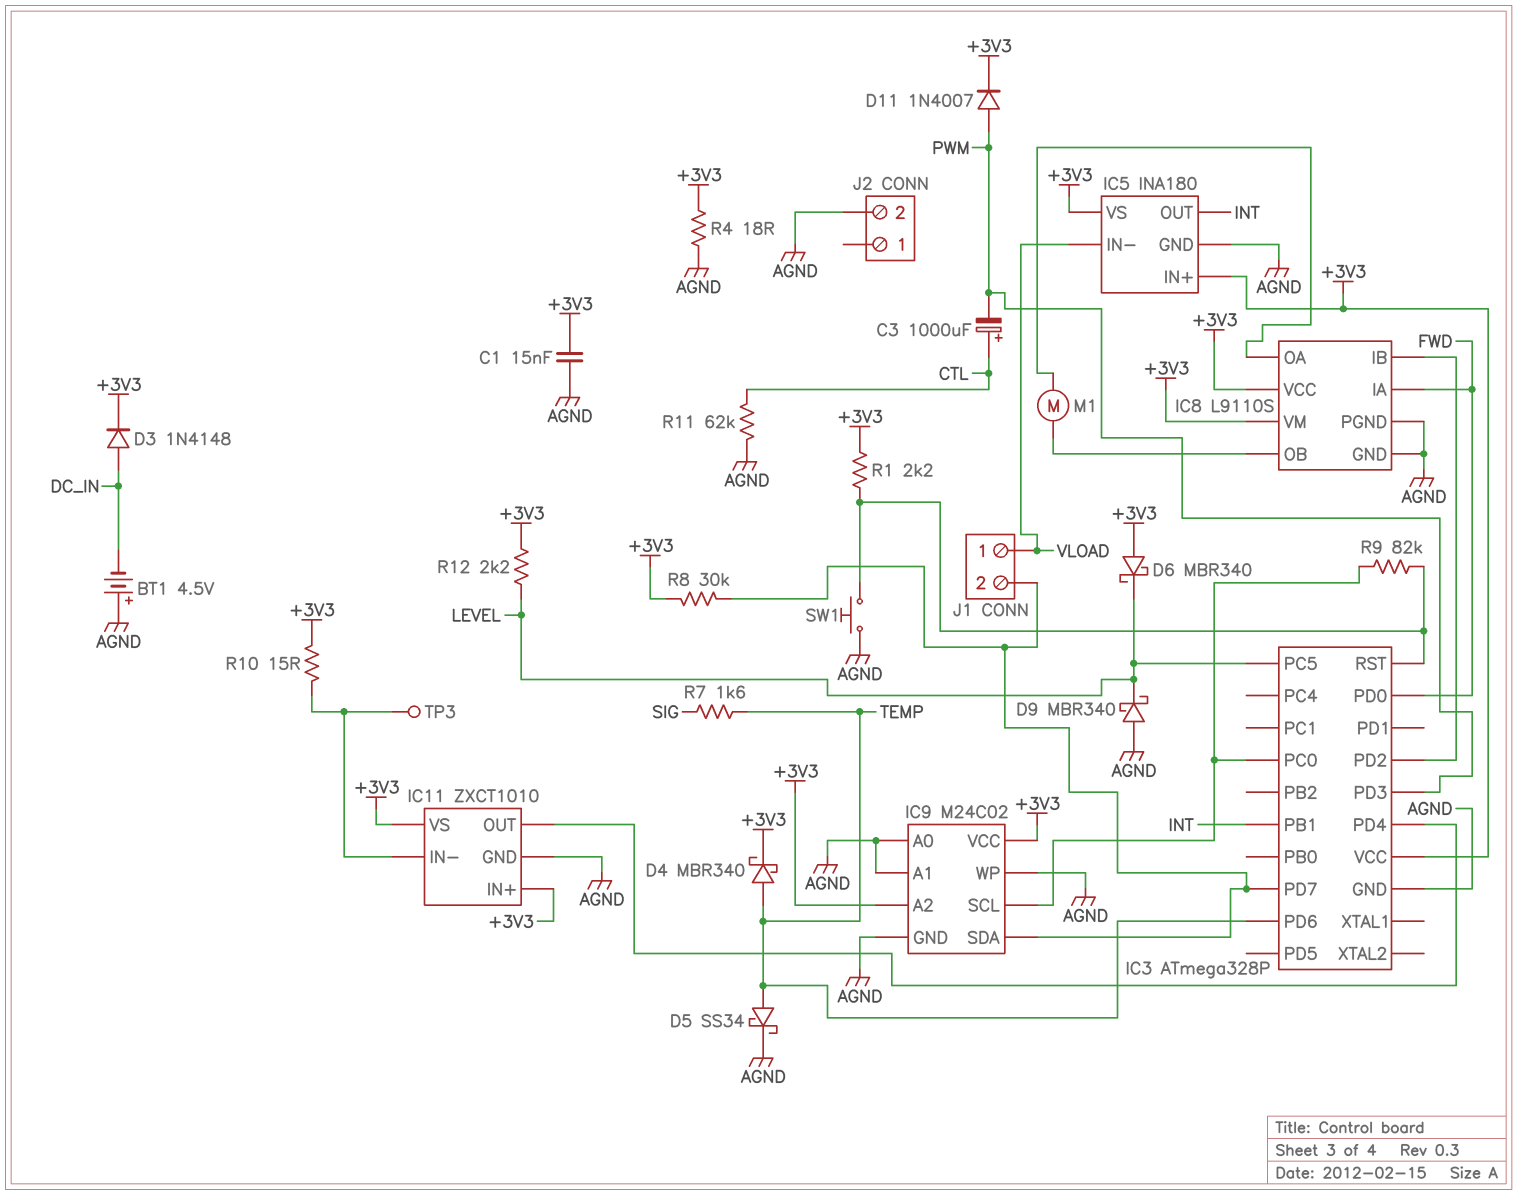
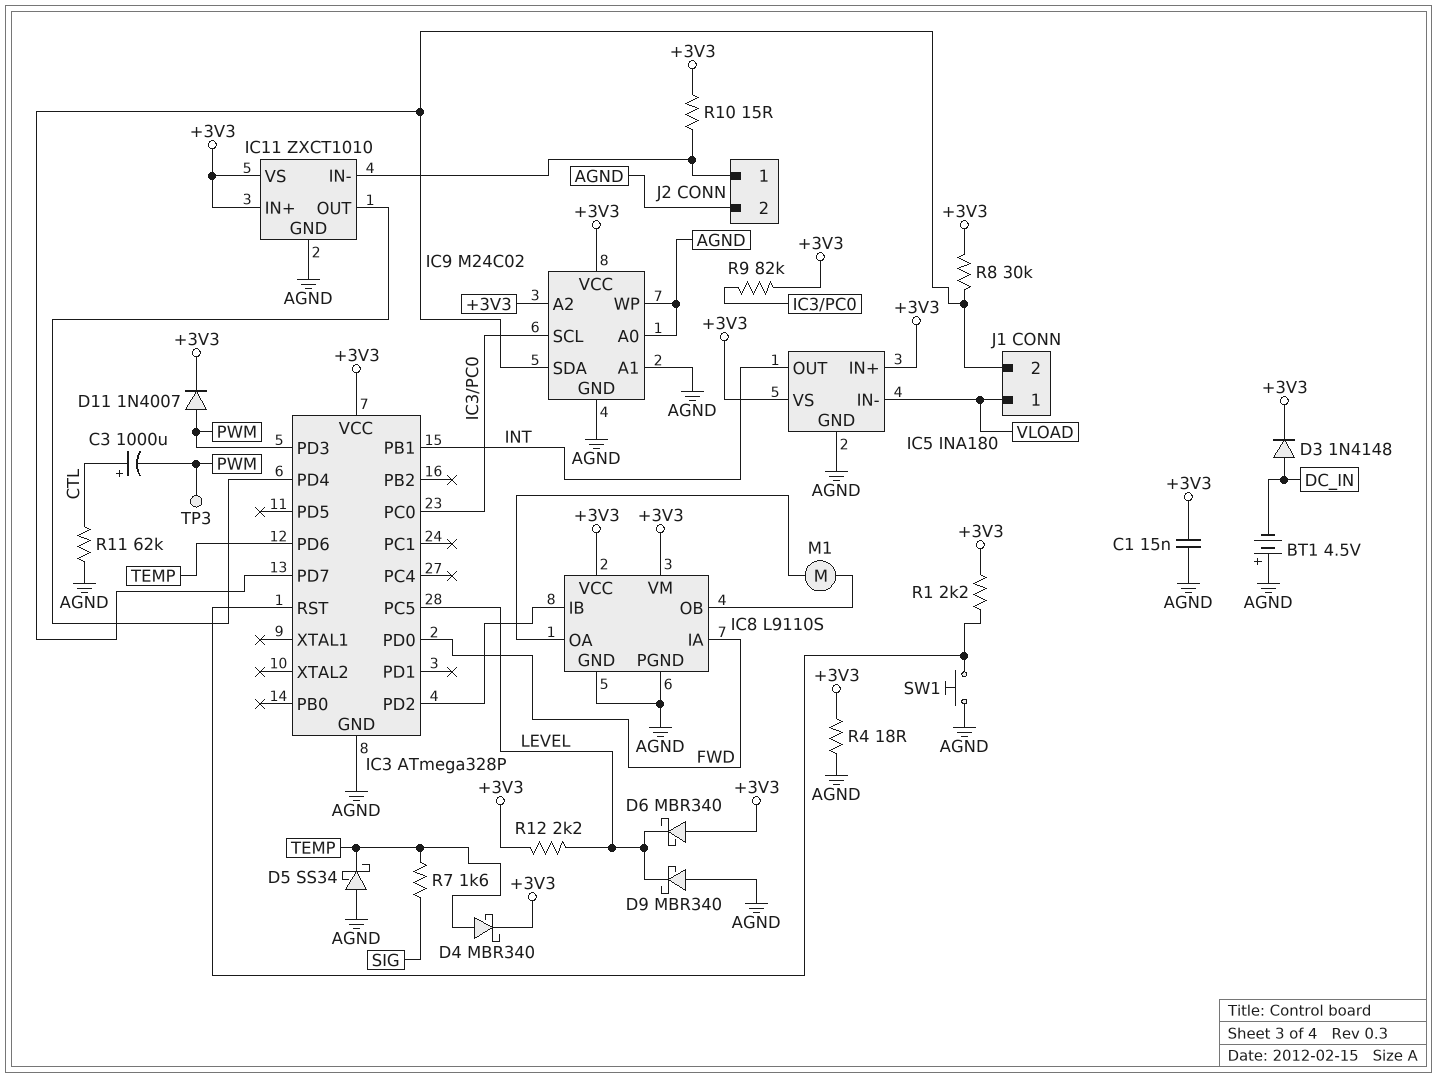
D5: schottky SS34 (A TEMP, K AGND) -> schottky SS34 (A AGND, K TEMP)
J2 pin 1: none -> IC11/IN-
R9: 82k (IC3/PC0, IC3/RST) -> 82k (+3V3, IC3/PC0)
TP3: test point (IC11/IN-) -> test point (PWM)

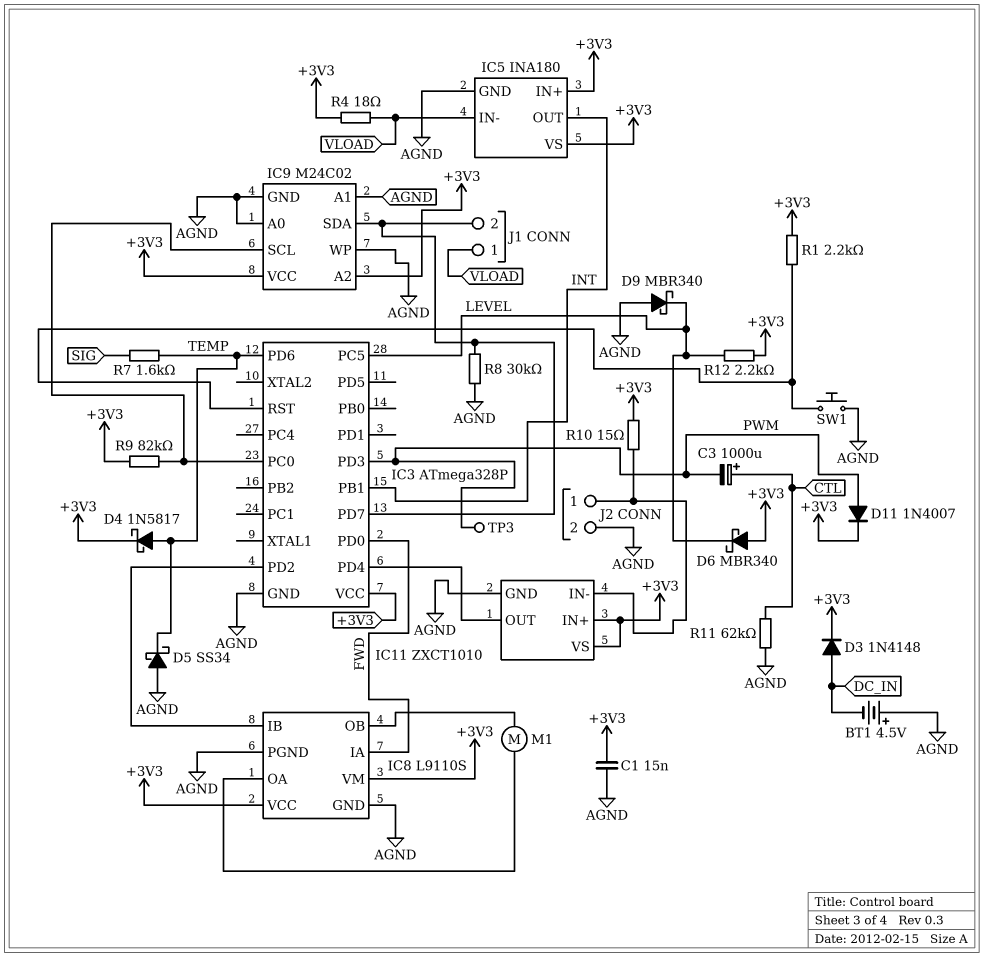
D4: schottky MBR340 (A TEMP, K +3V3) -> schottky 1N5817 (A TEMP, K +3V3)
R4: 18 (+3V3, AGND) -> 18 (+3V3, VLOAD)
R8: 30k (+3V3, IC3/PD7) -> 30k (AGND, IC3/PD7)

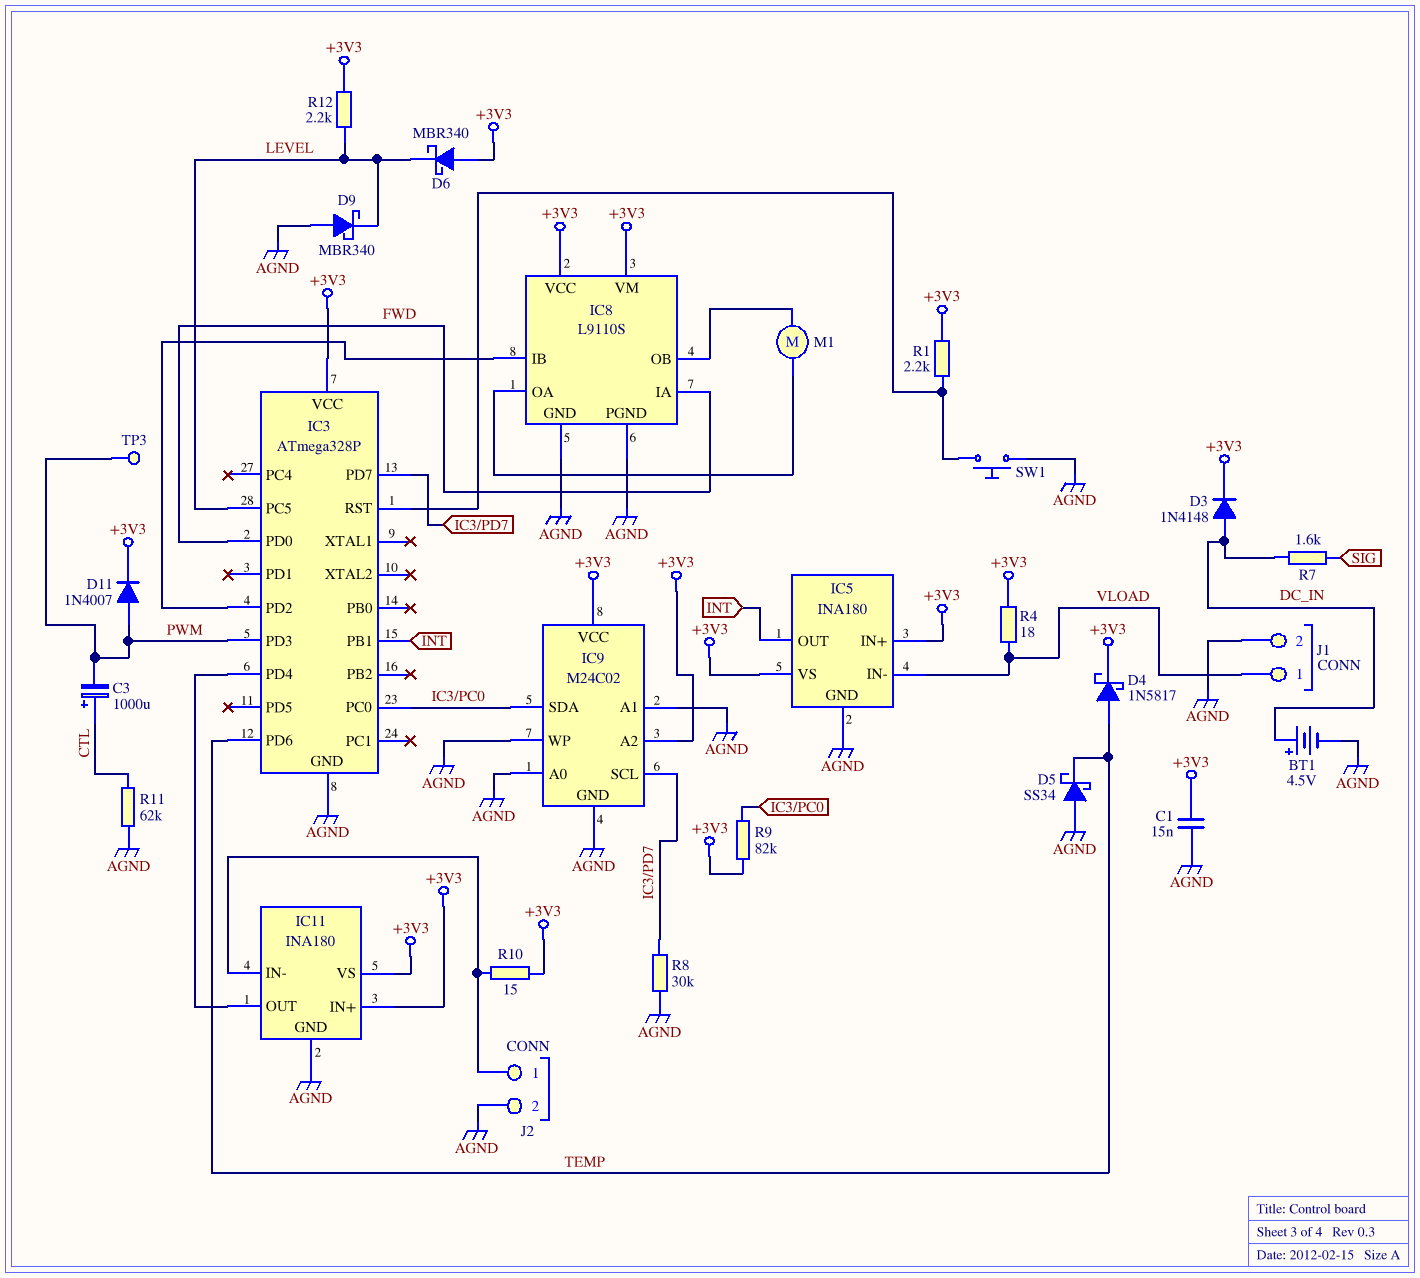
BT1: 4.5V (plus AGND, minus DC_IN) -> 4.5V (plus DC_IN, minus AGND)
IC9 pin SCL: IC3/PC0 -> IC3/PD7
IC9 pin SDA: IC3/PD7 -> IC3/PC0
IC11: ZXCT1010 -> INA180
J1 pin 2: IC3/PD7 -> AGND
R7: 1.6k (SIG, TEMP) -> 1.6k (DC_IN, SIG)

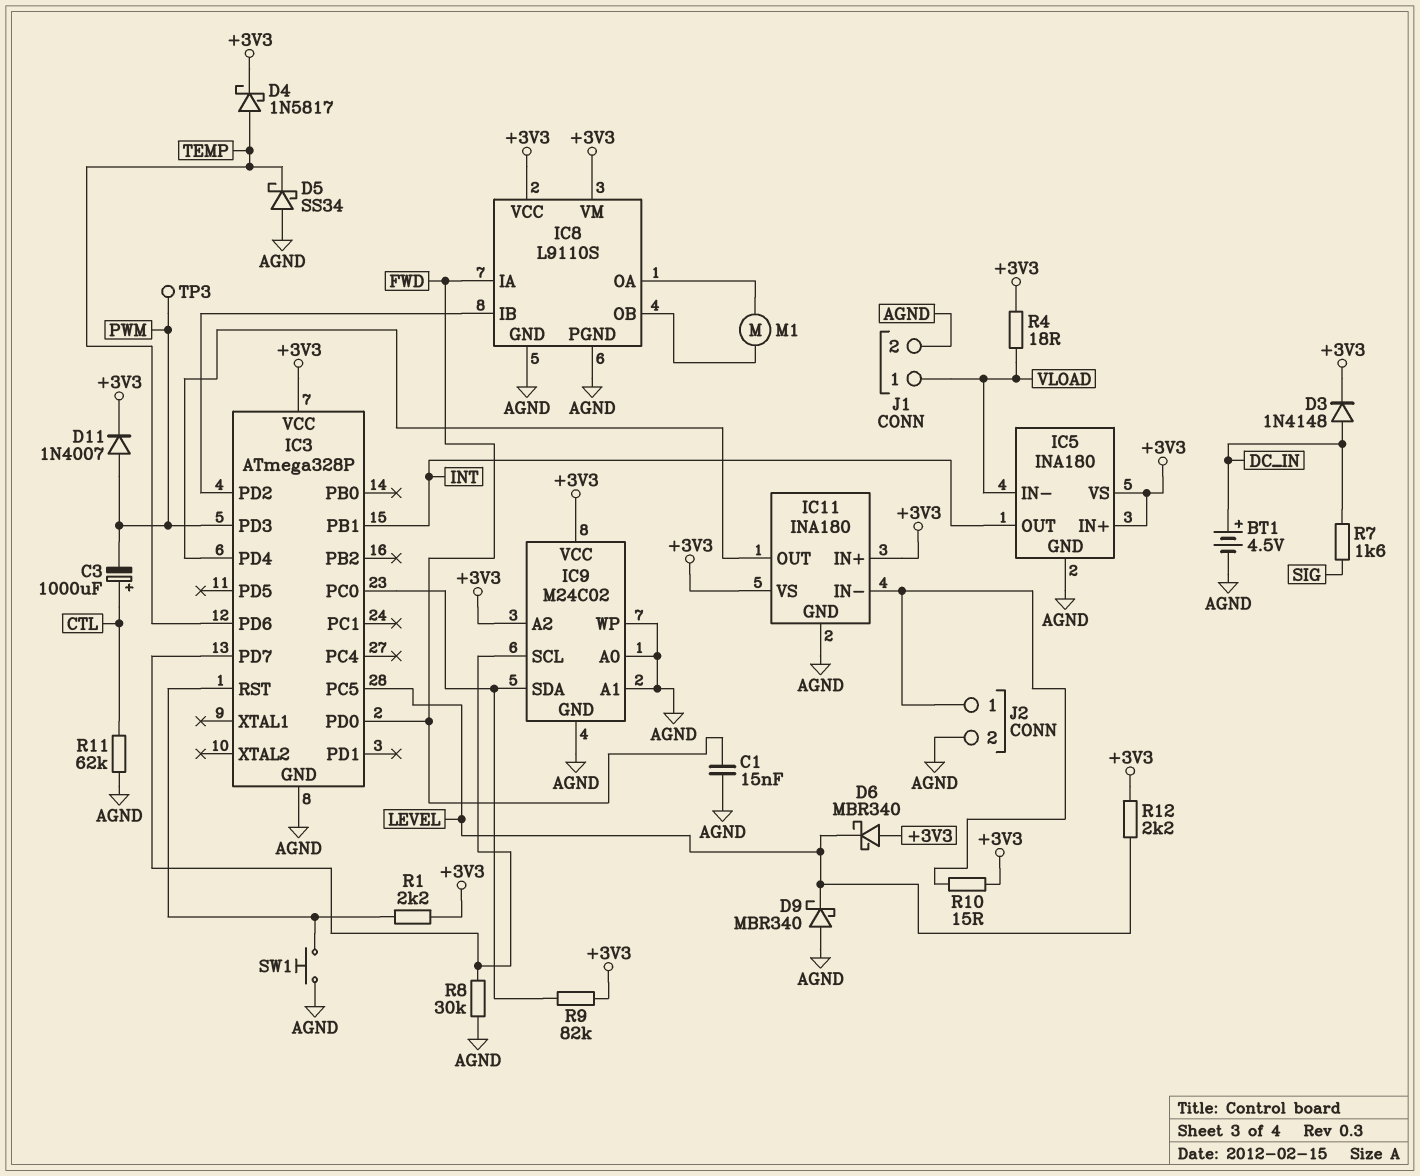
C1: 15nF (+3V3, AGND) -> 15nF (AGND, FWD)

